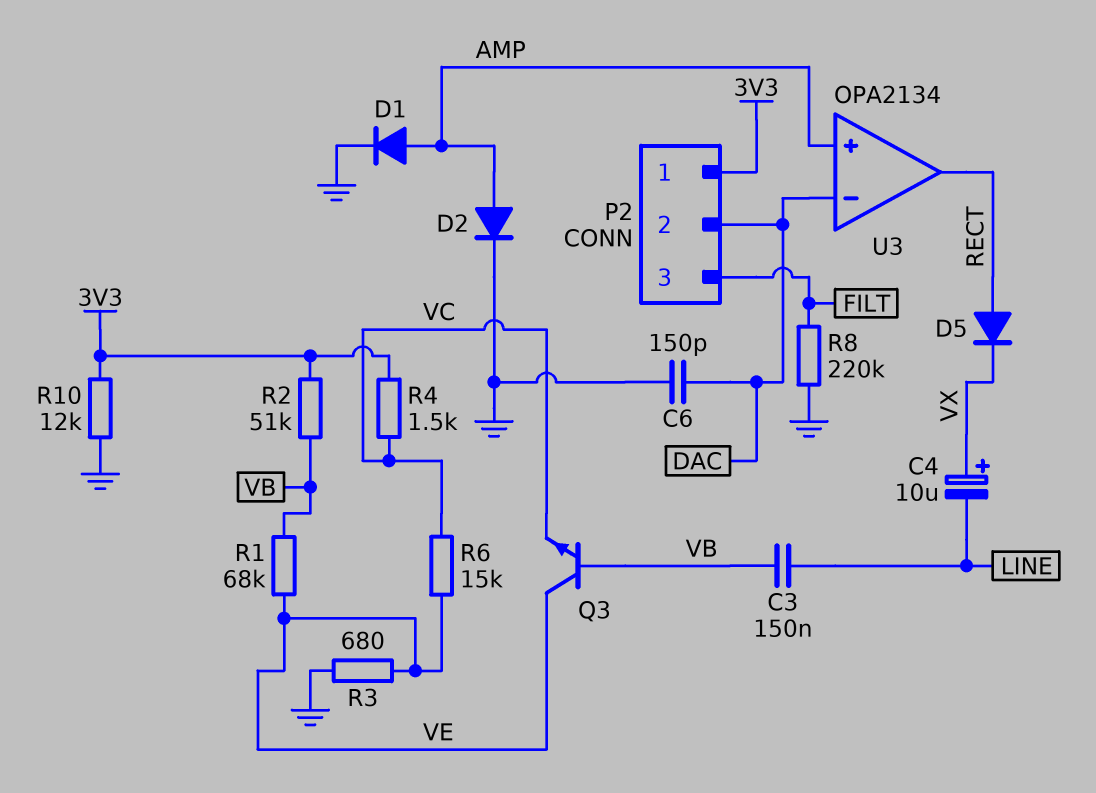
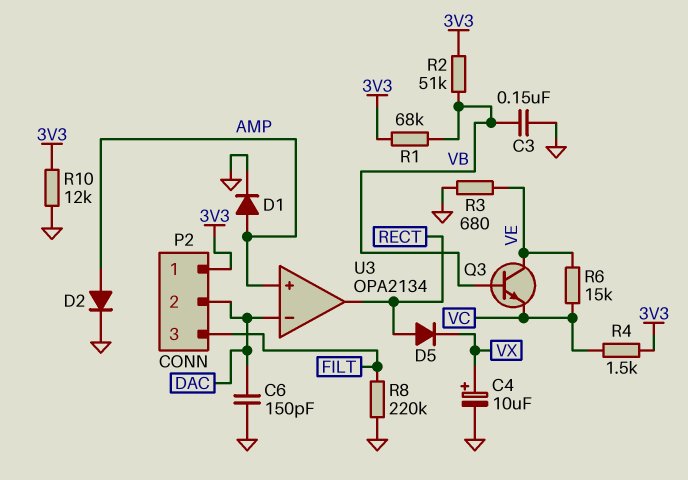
C3: 150nF (LINE, VB) -> 150nF (GND, VB)
C4: 10uF (plus VX, minus LINE) -> 10uF (plus VX, minus GND)
R1: 68k (VB, VE) -> 68k (3V3, VB)

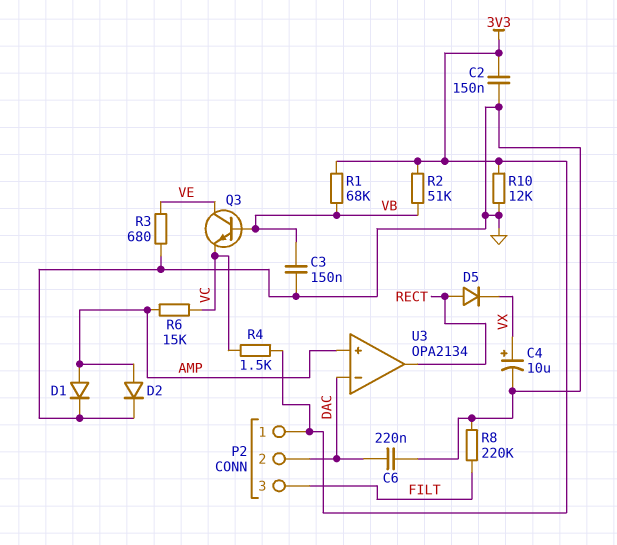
C2: none -> 150nF (3V3, GND)
C6: 150pF (DAC, GND) -> 220nF (DAC, GND)
R6: 15k (VC, VE) -> 15k (AMP, VC)

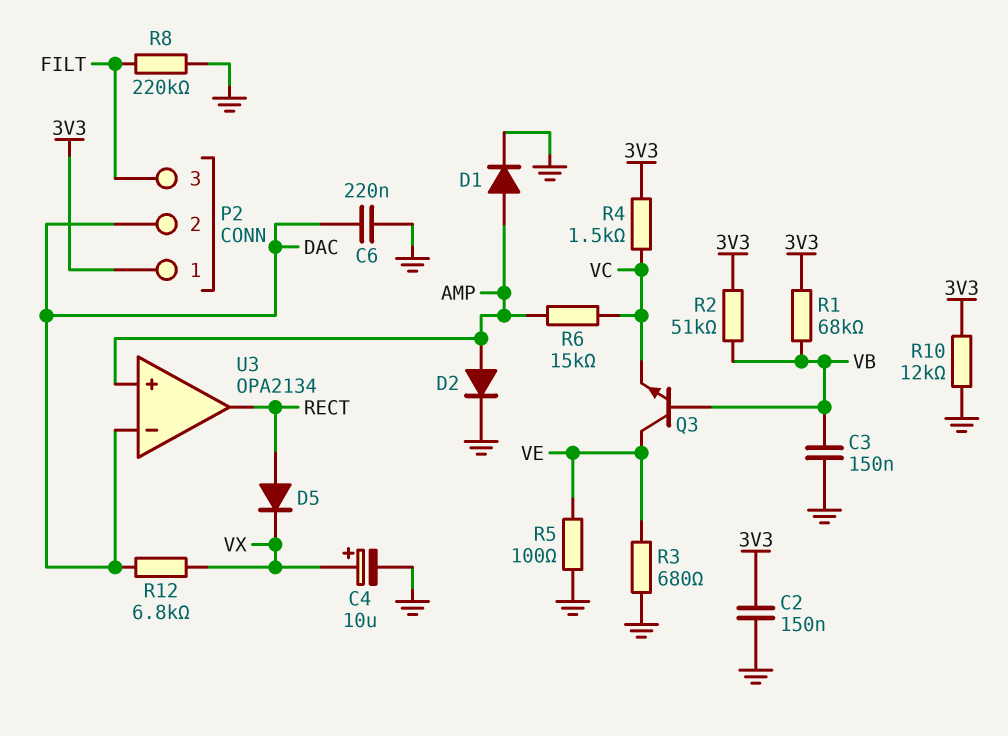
R5: none -> 100 (GND, VE)
R12: none -> 6.8k (DAC, VX)

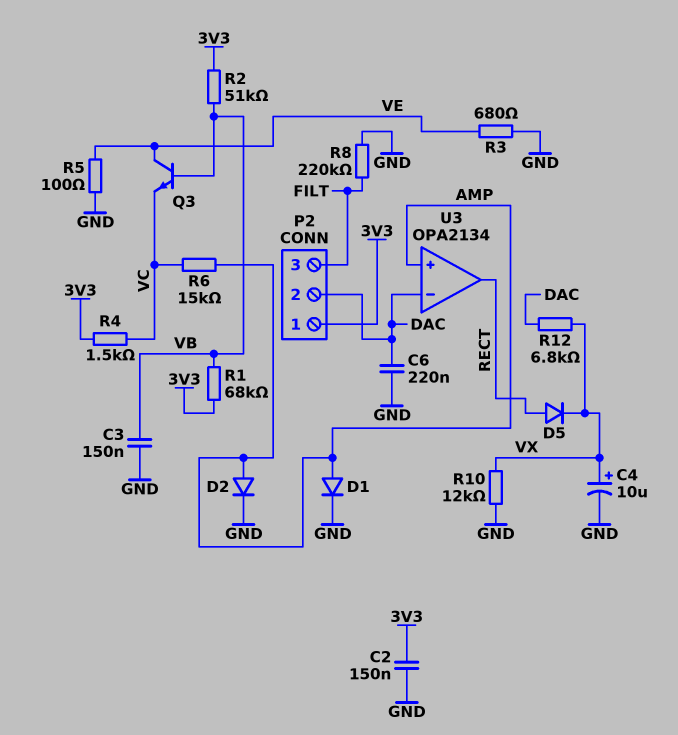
R10: 12k (3V3, GND) -> 12k (GND, VX)

